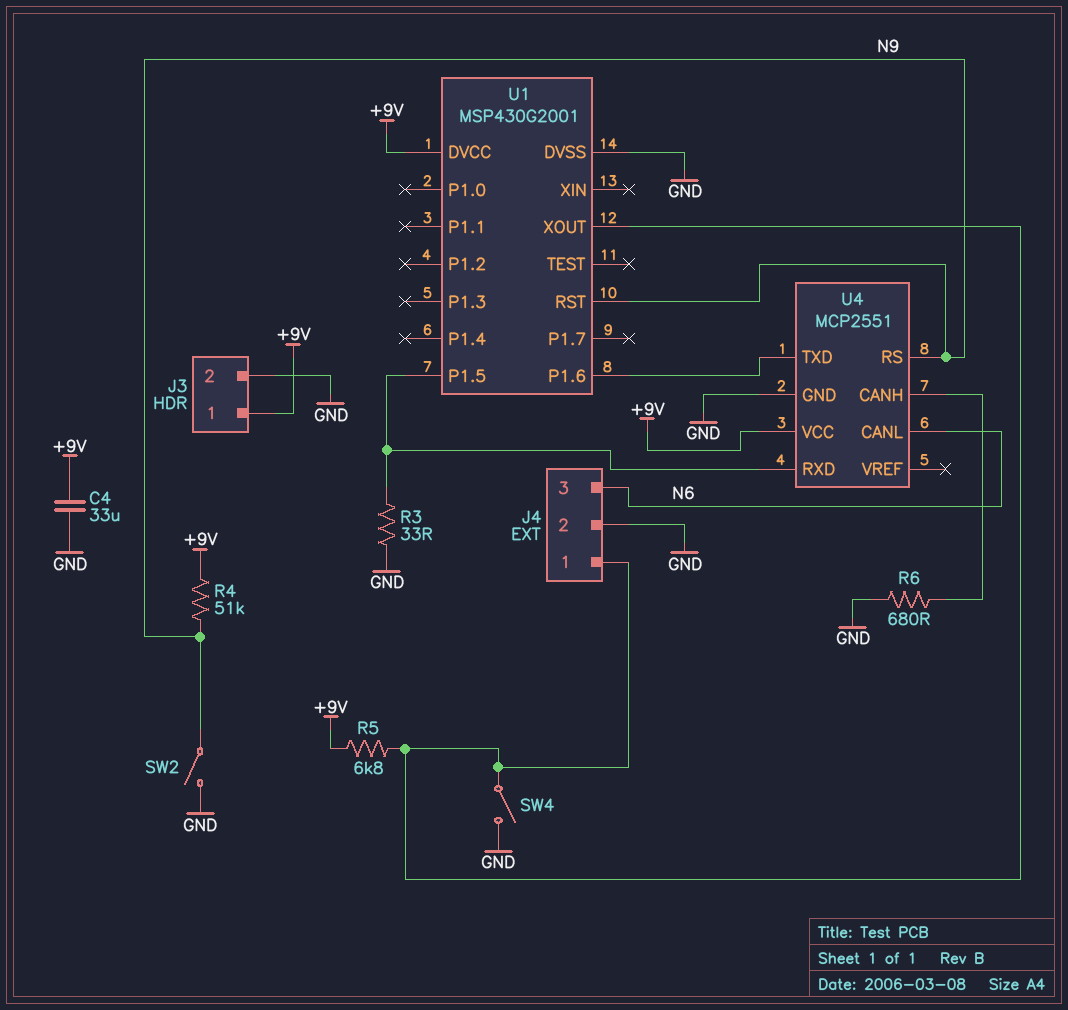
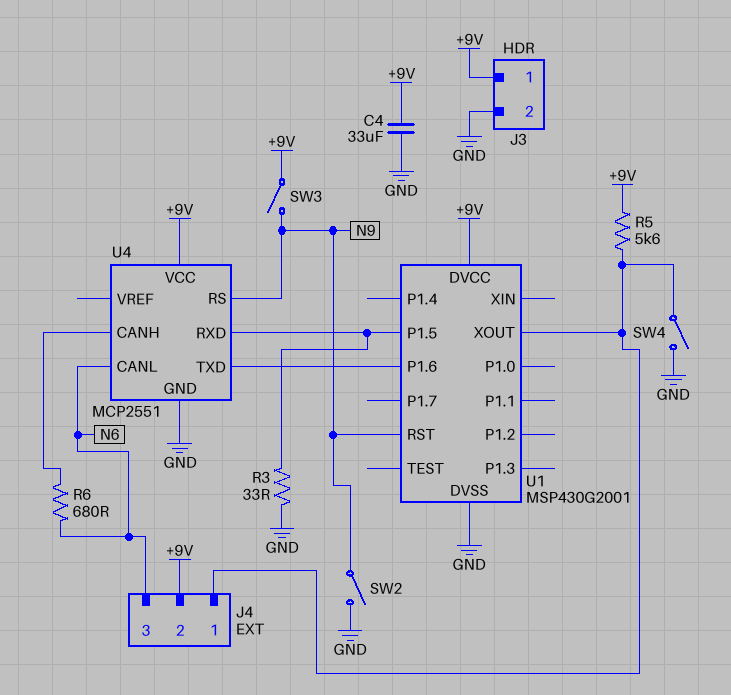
J4 pin 2: GND -> +9V
R4: 51k (+9V, N9) -> none
R5: 6.8k (+9V, J4/1) -> 5.6k (+9V, J4/1)
R6: 680 (GND, U4/CANH) -> 680 (N6, U4/CANH)
SW3: none -> switch (+9V, N9)

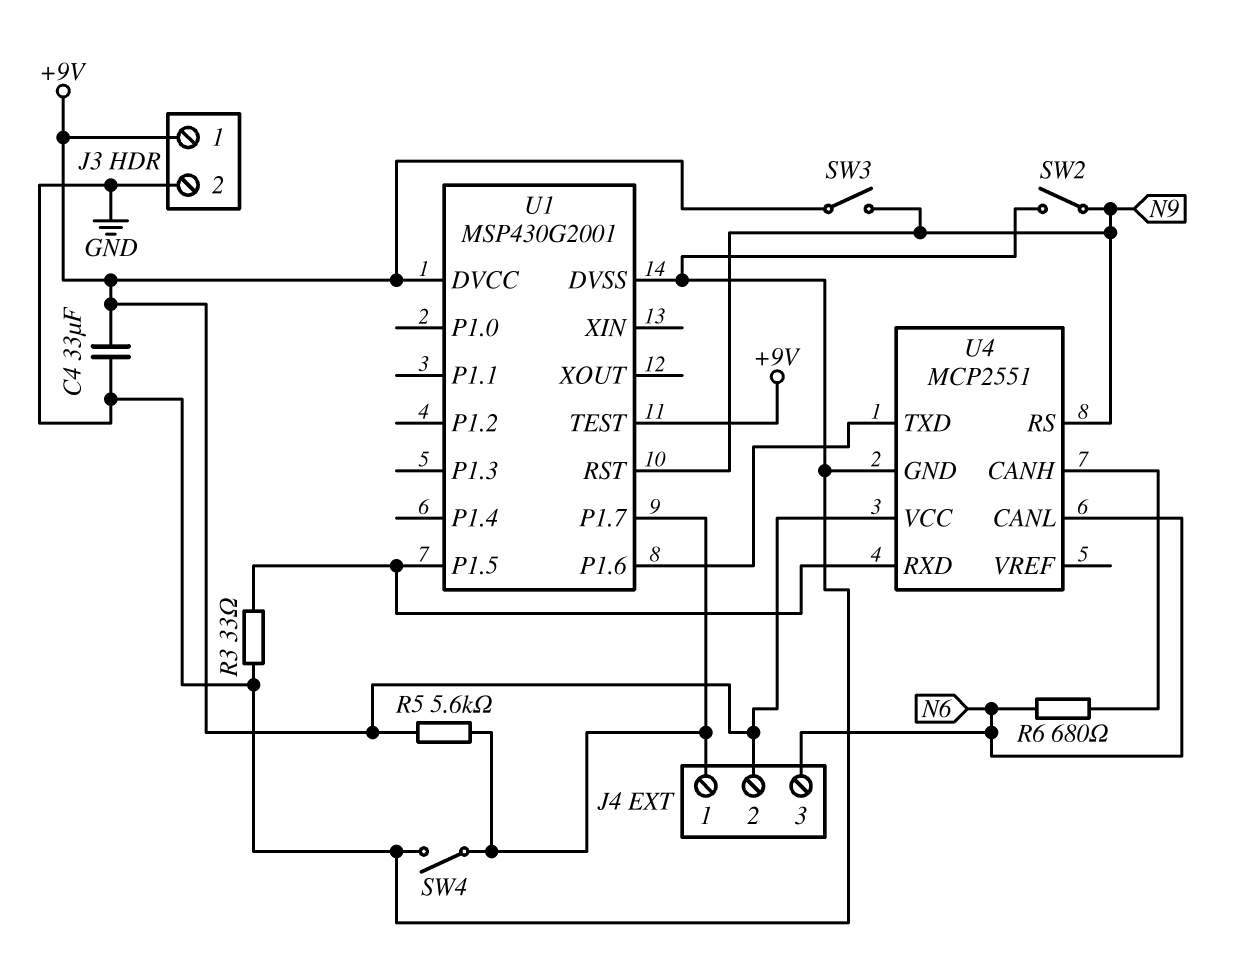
U1 pin P1.7: none -> J4/1
U1 pin TEST: none -> +9V
U1 pin XOUT: J4/1 -> none

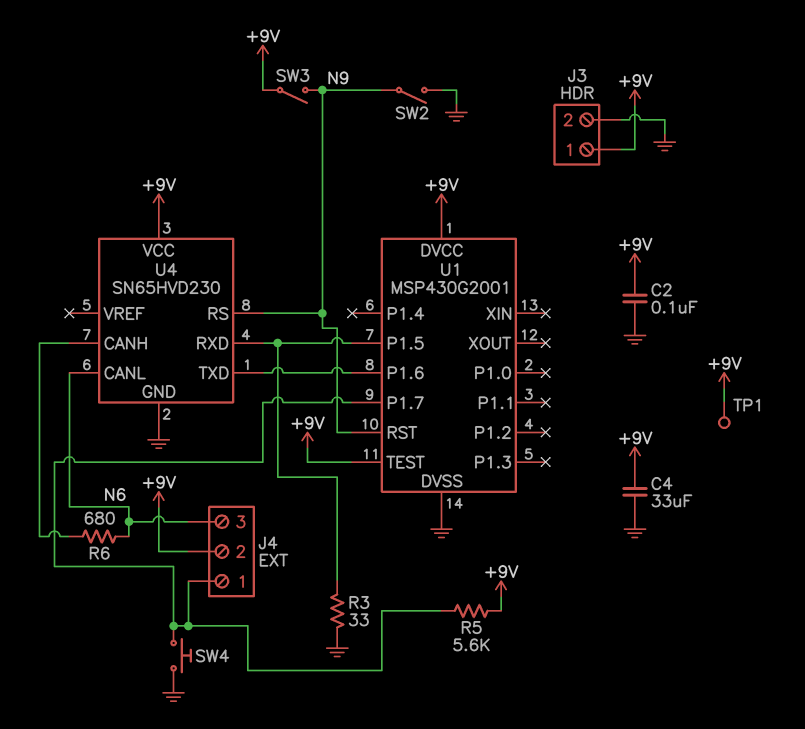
C2: none -> 100nF (+9V, GND)
SW4: switch (GND, J4/1) -> button (GND, J4/1)
TP1: none -> test point (+9V)
U4: MCP2551 -> SN65HVD230

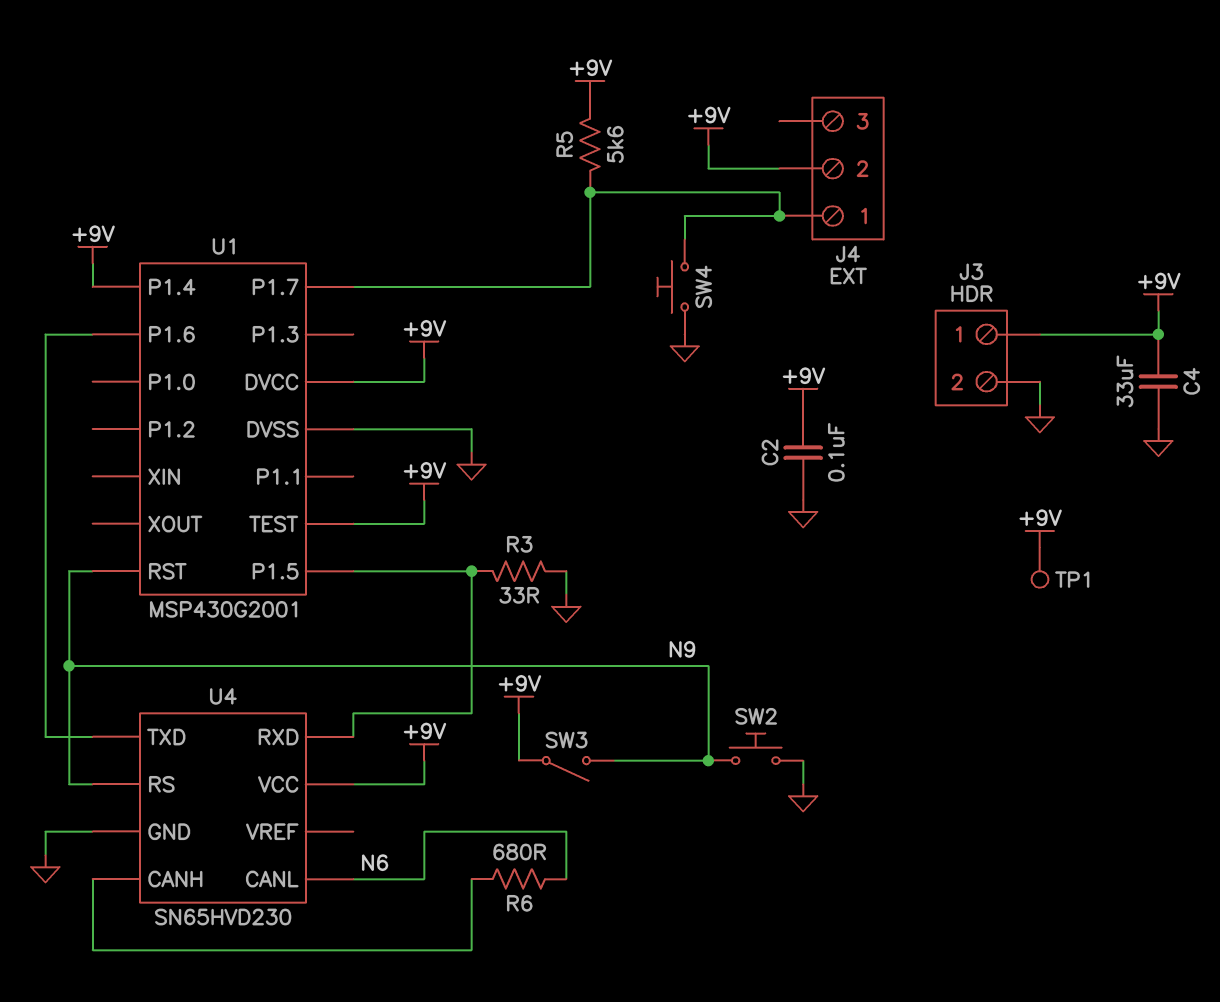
J4 pin 3: N6 -> none
SW2: switch (GND, N9) -> button (GND, N9)
U1 pin P1.4: none -> +9V

